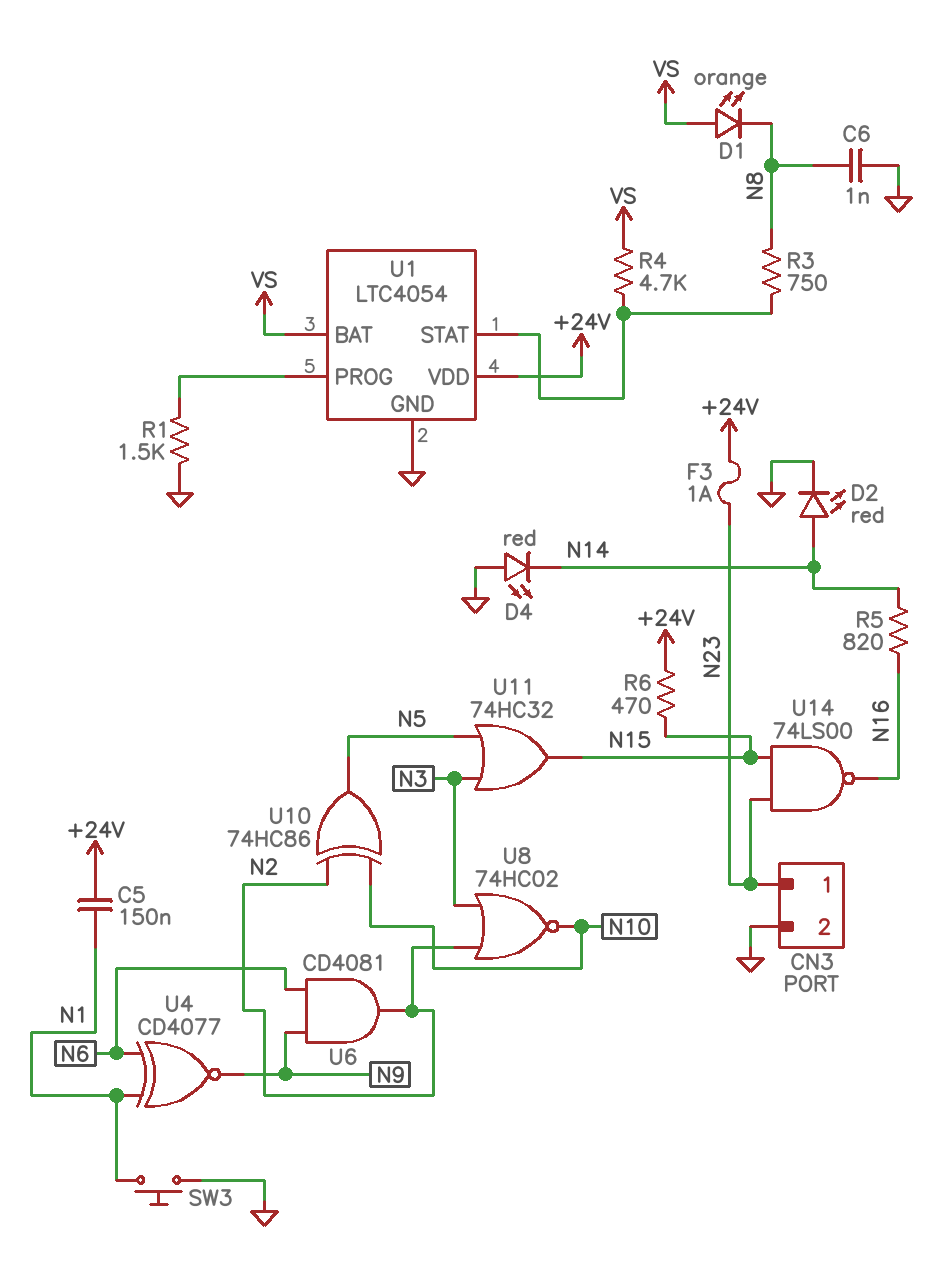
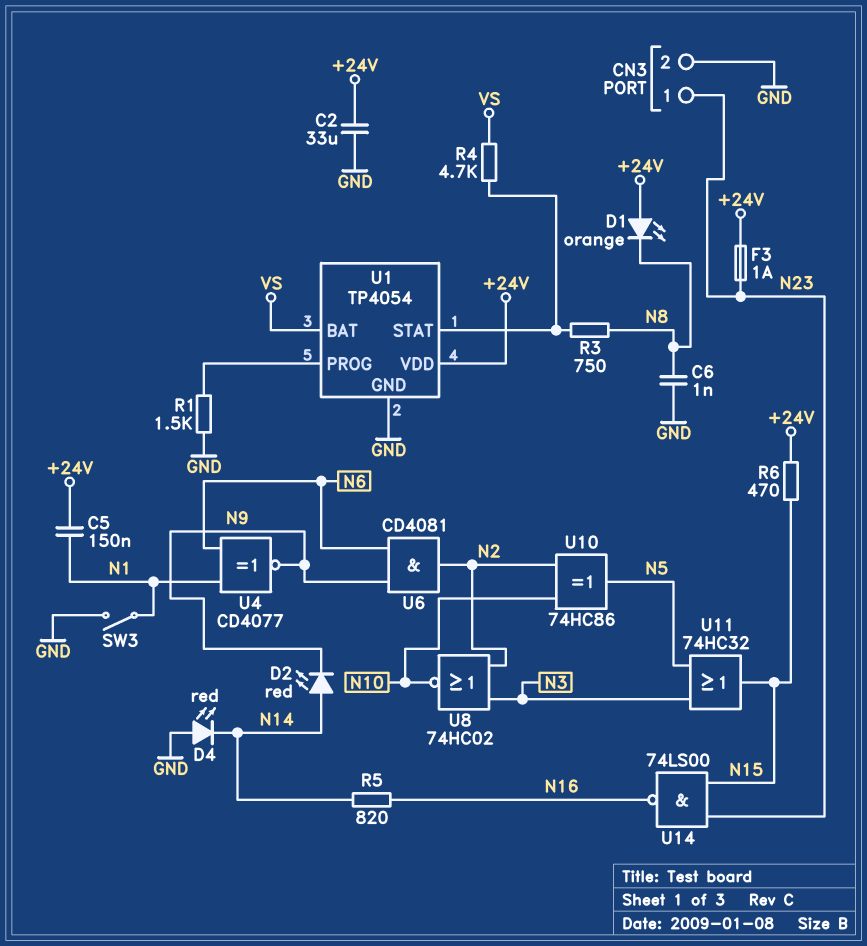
C2: none -> 33uF (+24V, GND)
D1: LED orange (A VS, K N8) -> LED orange (A +24V, K N8)
D2: LED red (A N14, K GND) -> LED red (A N14, K N9)
SW3: button (GND, N1) -> switch (GND, N1)
U1: LTC4054 -> TP4054

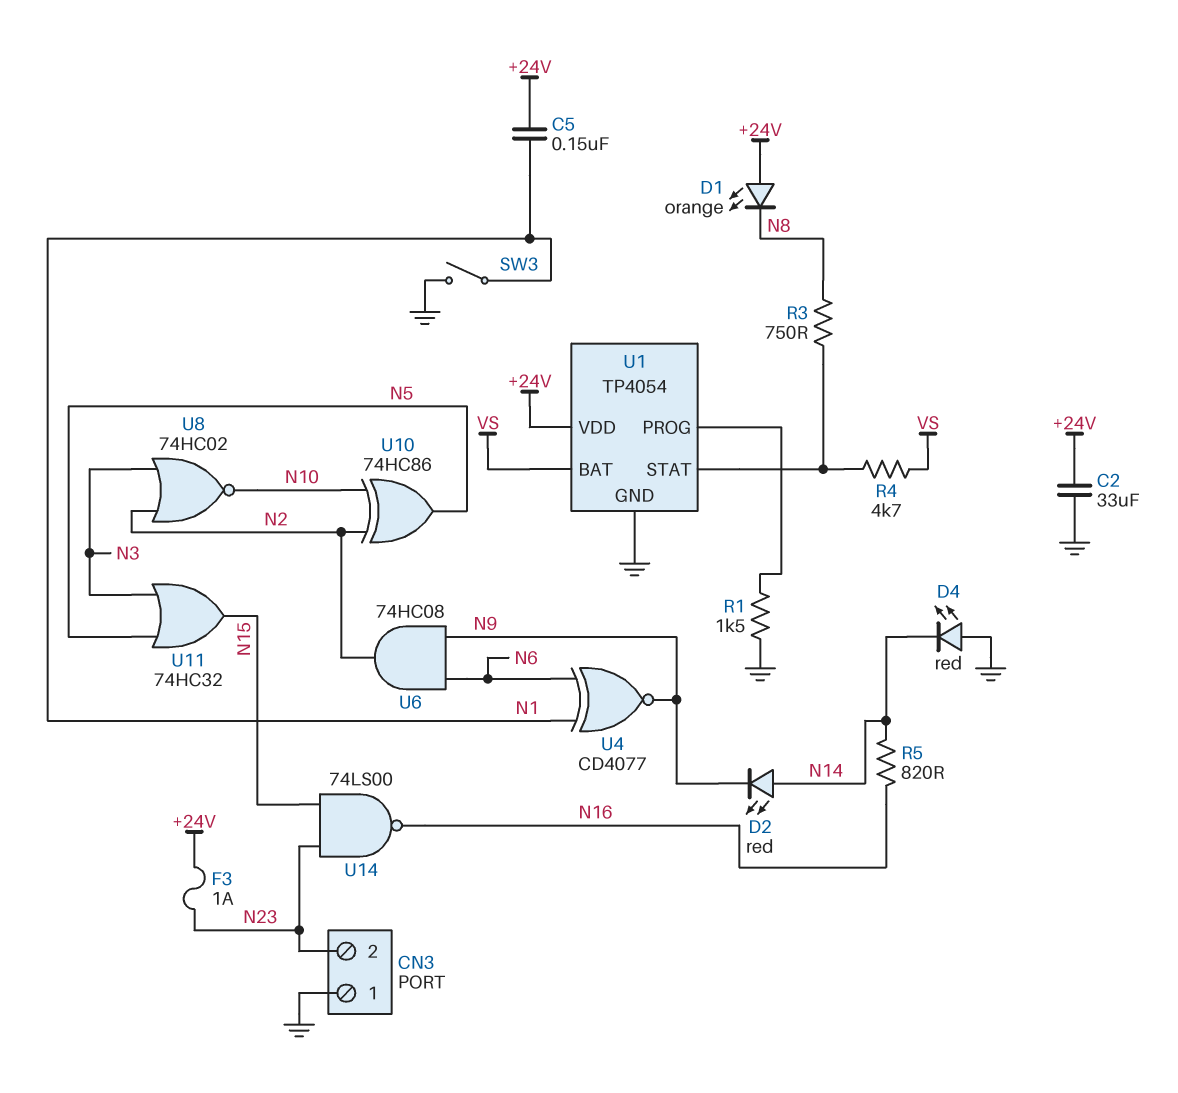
C6: 1nF (GND, N8) -> none
CN3 pin 1: N23 -> GND
CN3 pin 2: GND -> N23
R6: 470 (+24V, N15) -> none
U6: AND CD4081 (in N6, in N9, out N2) -> AND 74HC08 (in N6, in N9, out N2)

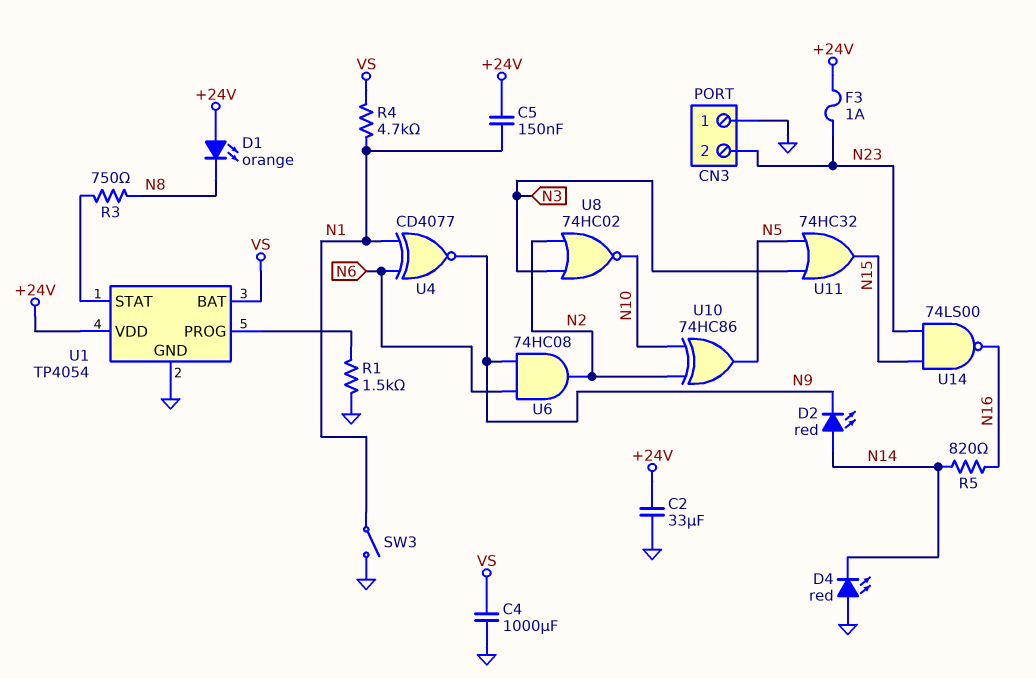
C4: none -> 1000uF (GND, VS)
R4: 4.7k (U1/STAT, VS) -> 4.7k (N1, VS)

